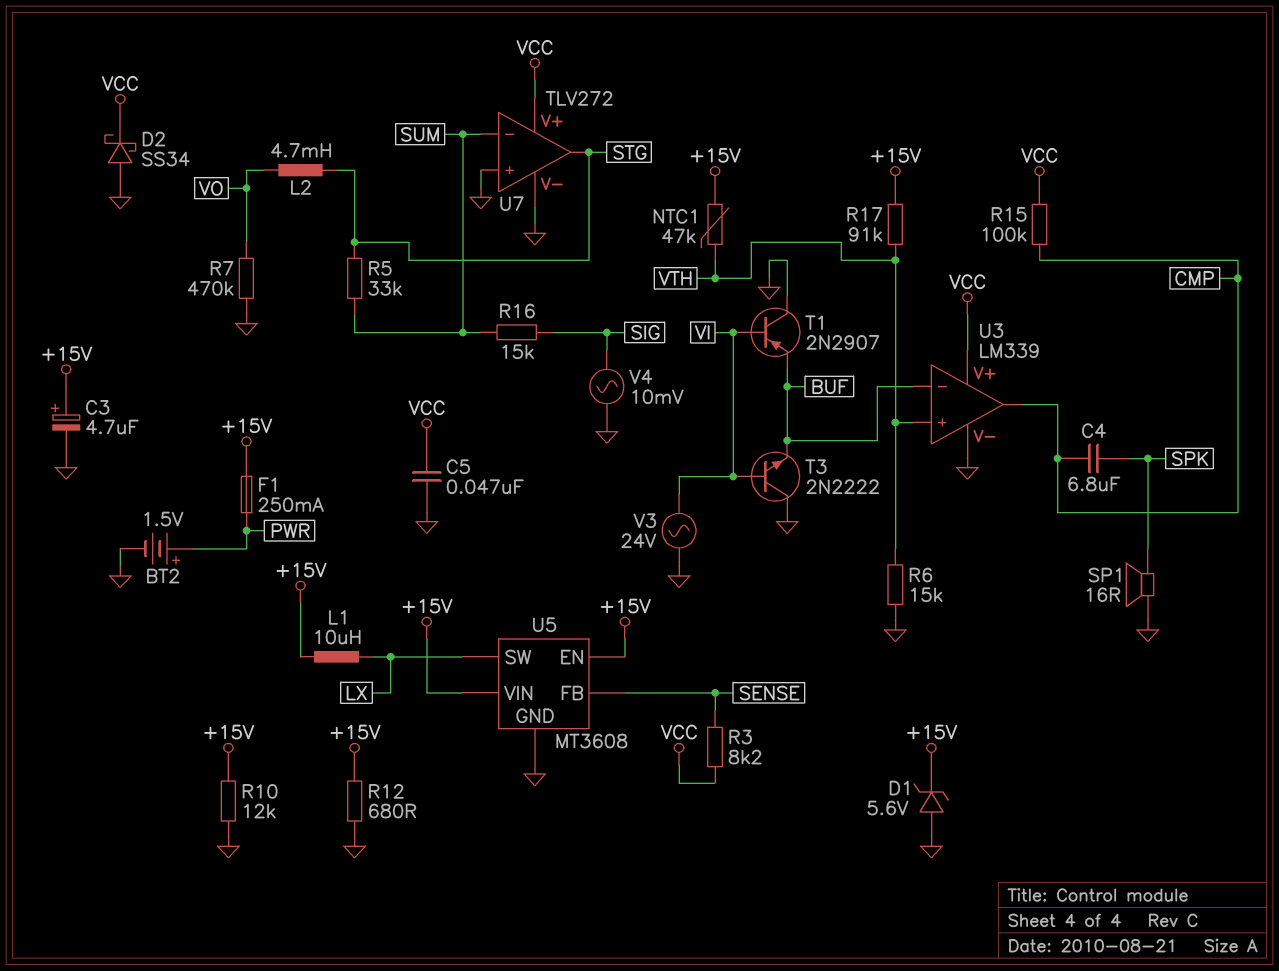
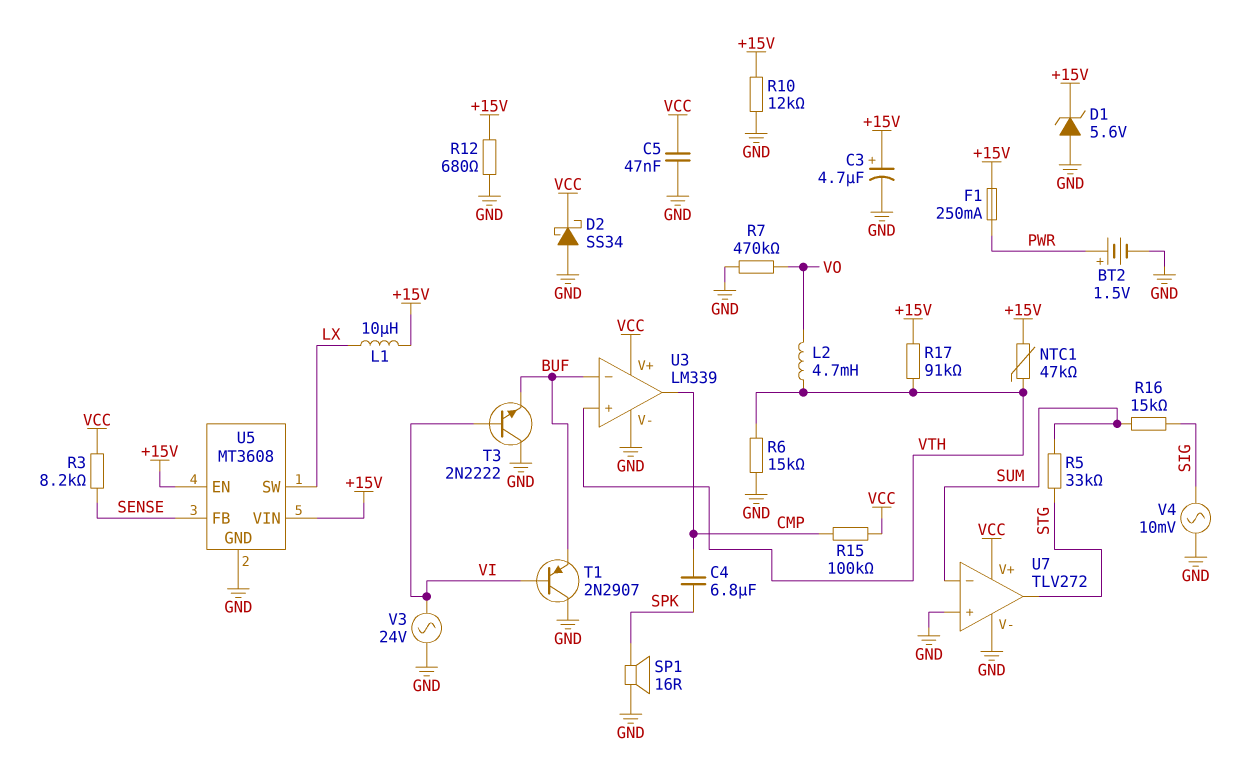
L2: 4.7mH (STG, VO) -> 4.7mH (VO, VTH)

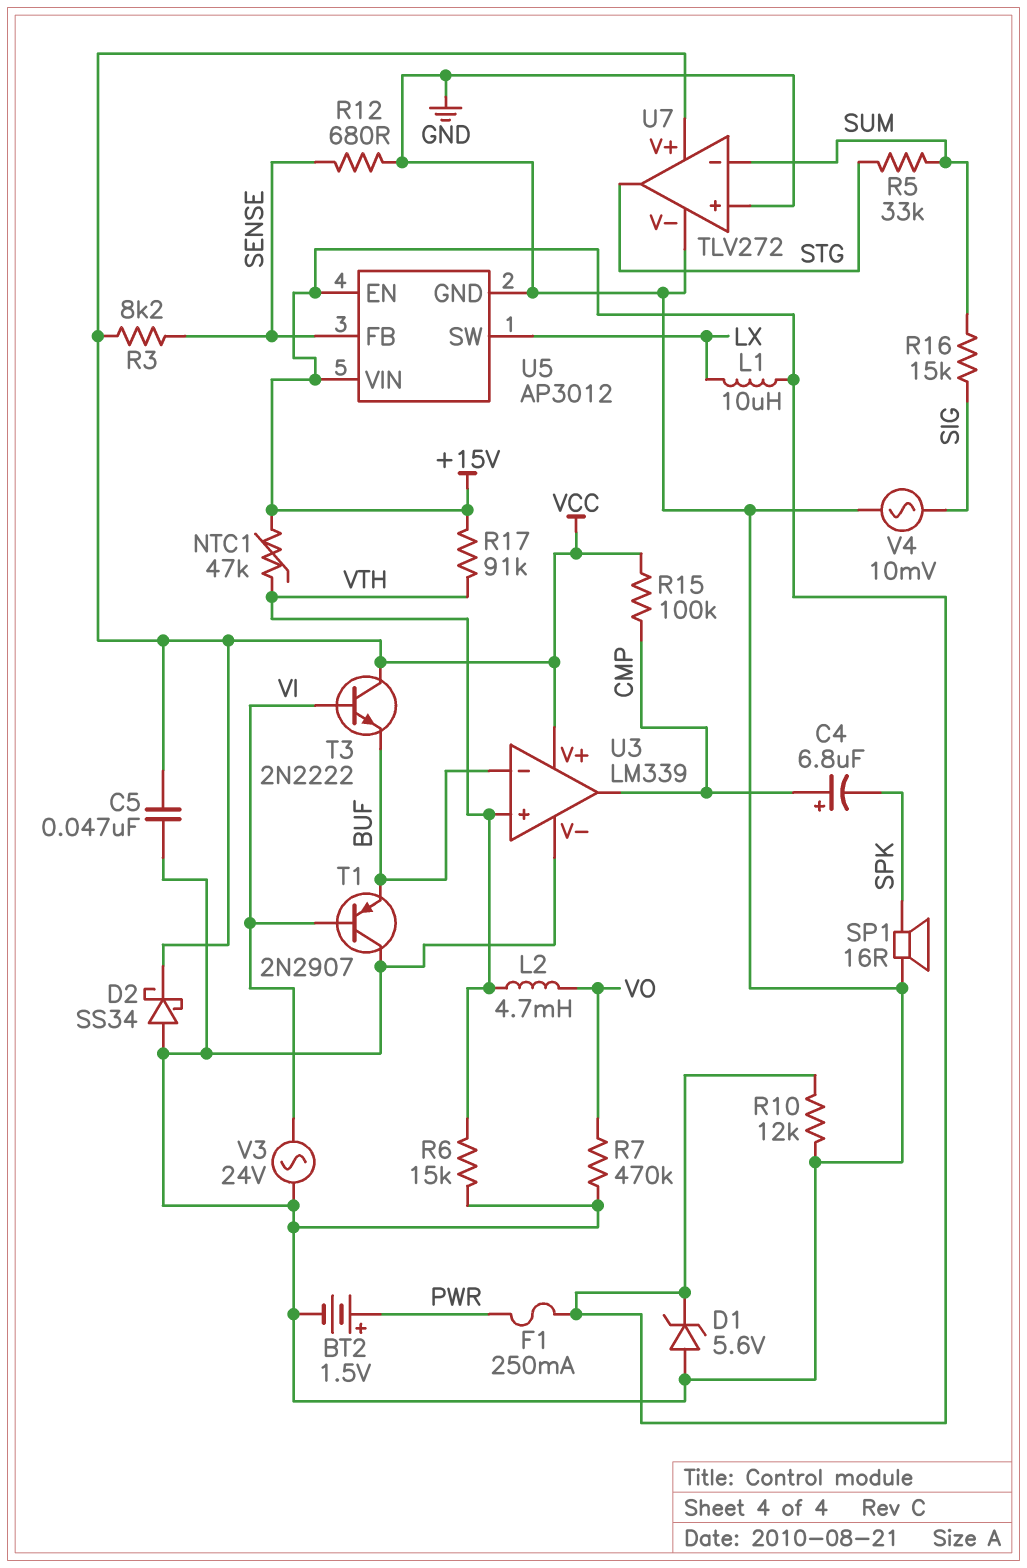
C3: 4.7uF (plus +15V, minus GND) -> none
C4: 6.8uF (CMP, SPK) -> 6.8uF (plus CMP, minus SPK)
R12: 680 (+15V, GND) -> 680 (GND, SENSE)
T3: NPN 2N2222 (B VI, C GND, E BUF) -> NPN 2N2222 (B VI, C VCC, E BUF)
U5: MT3608 -> AP3012

